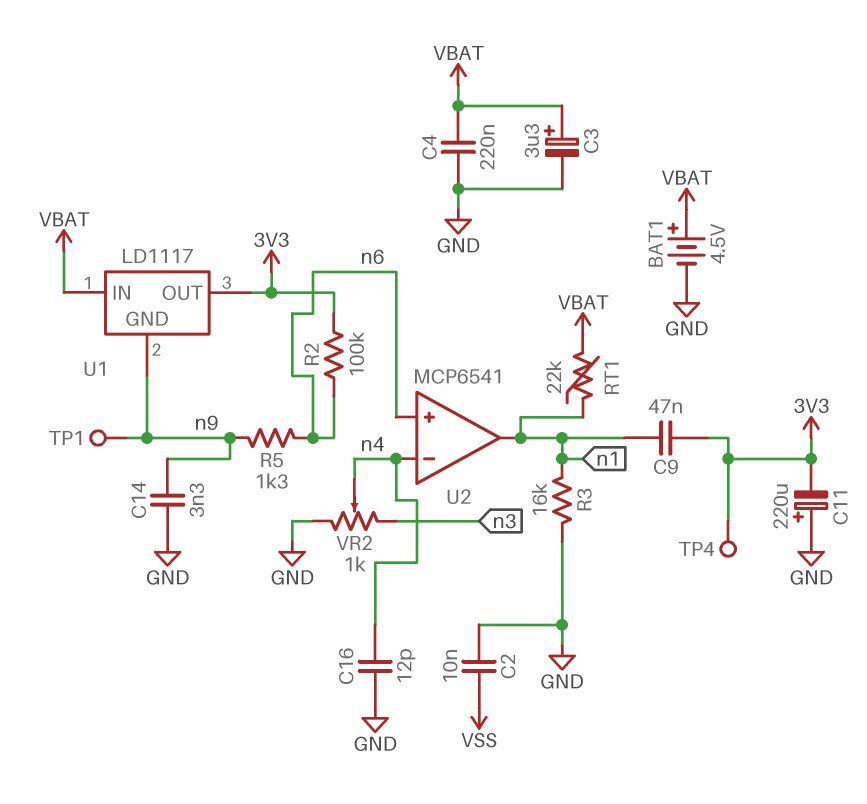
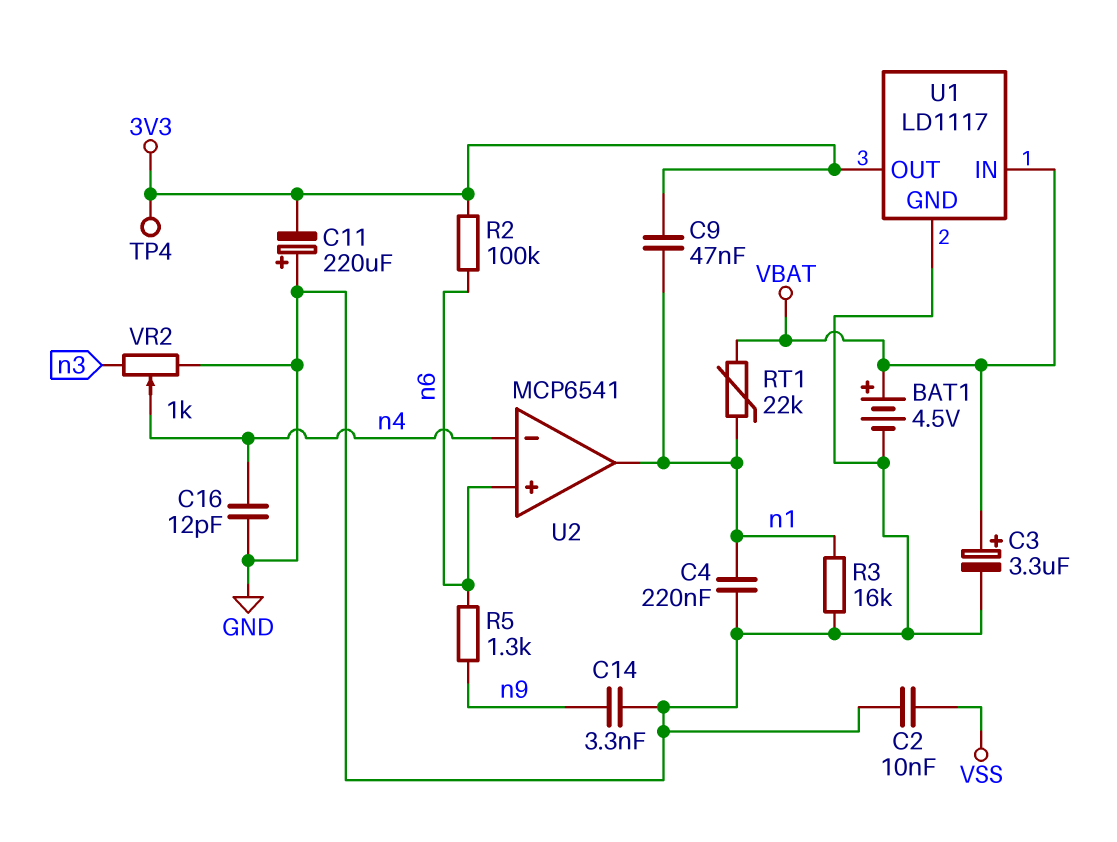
C4: 220nF (GND, VBAT) -> 220nF (GND, n1)
TP1: test point (n9) -> none
U1 pin GND: n9 -> GND

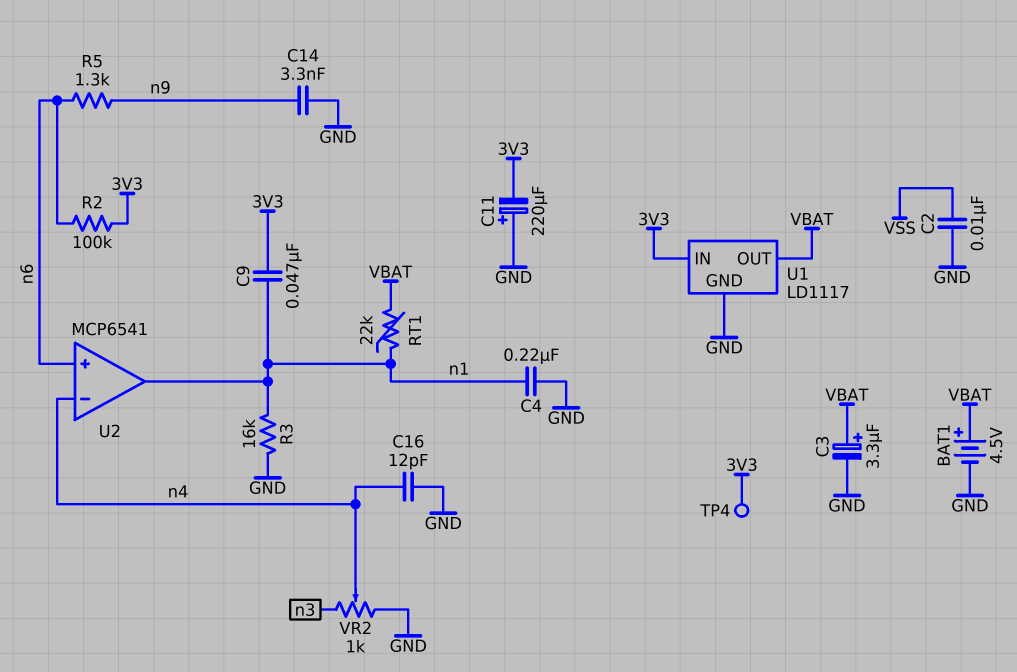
U1 pin IN: VBAT -> 3V3
U1 pin OUT: 3V3 -> VBAT

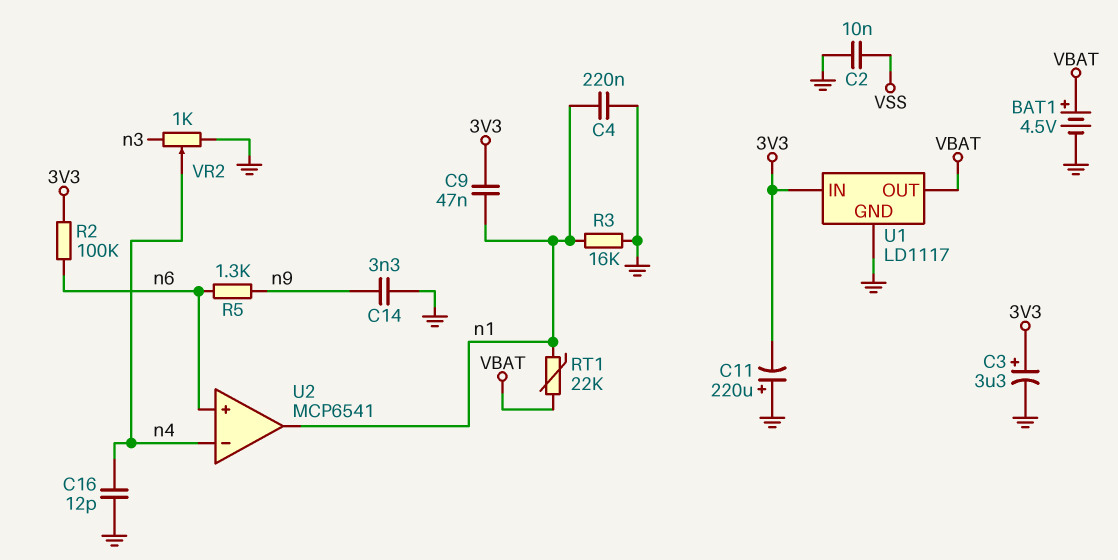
C3: 3.3uF (plus VBAT, minus GND) -> 3.3uF (plus 3V3, minus GND)
TP4: test point (3V3) -> none

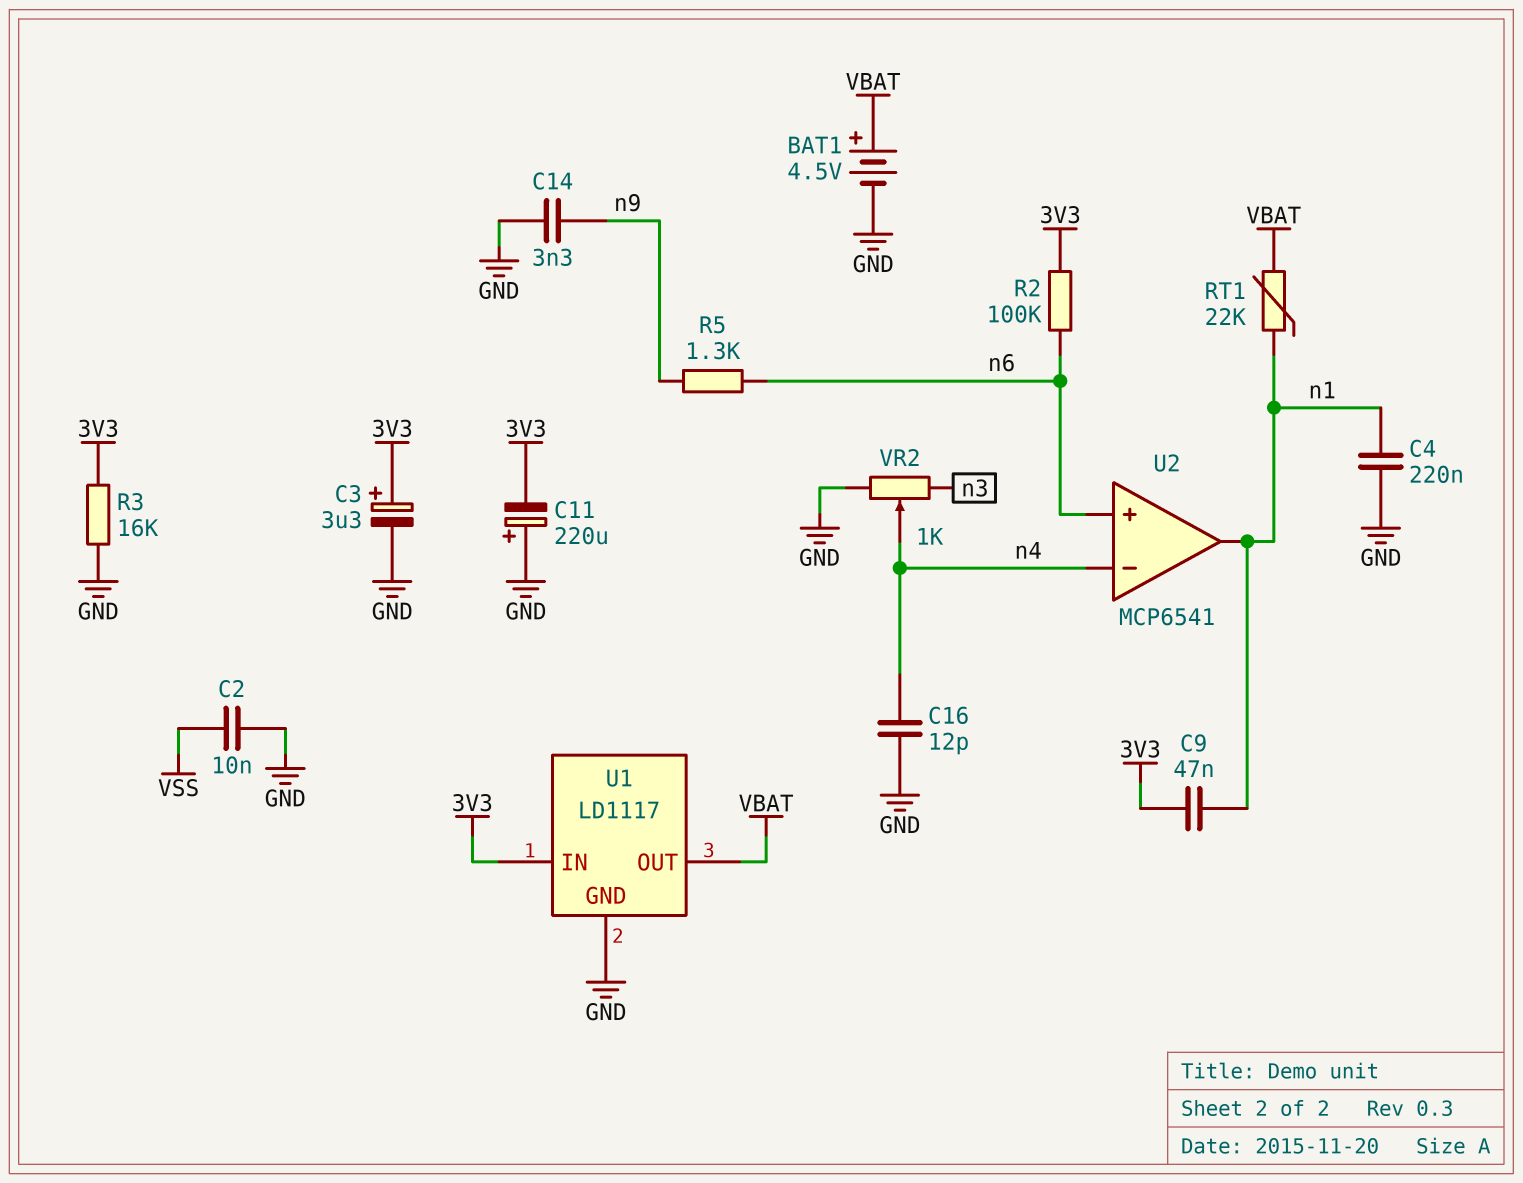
R3: 16k (GND, n1) -> 16k (3V3, GND)

